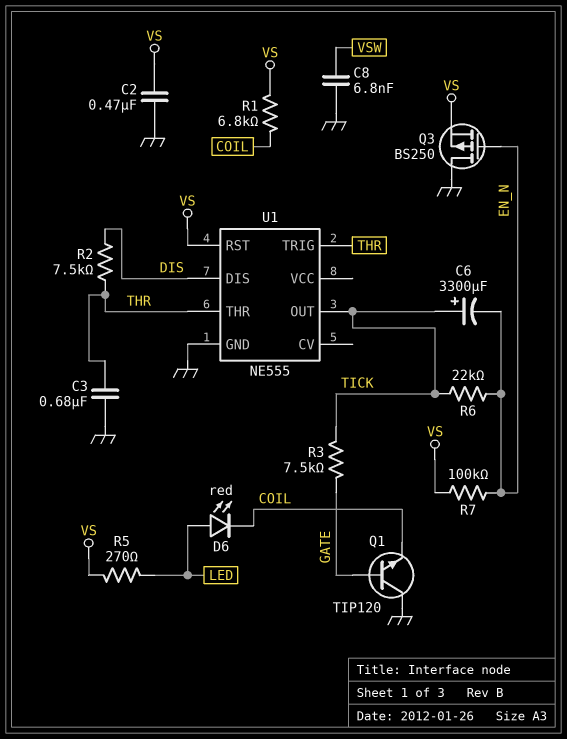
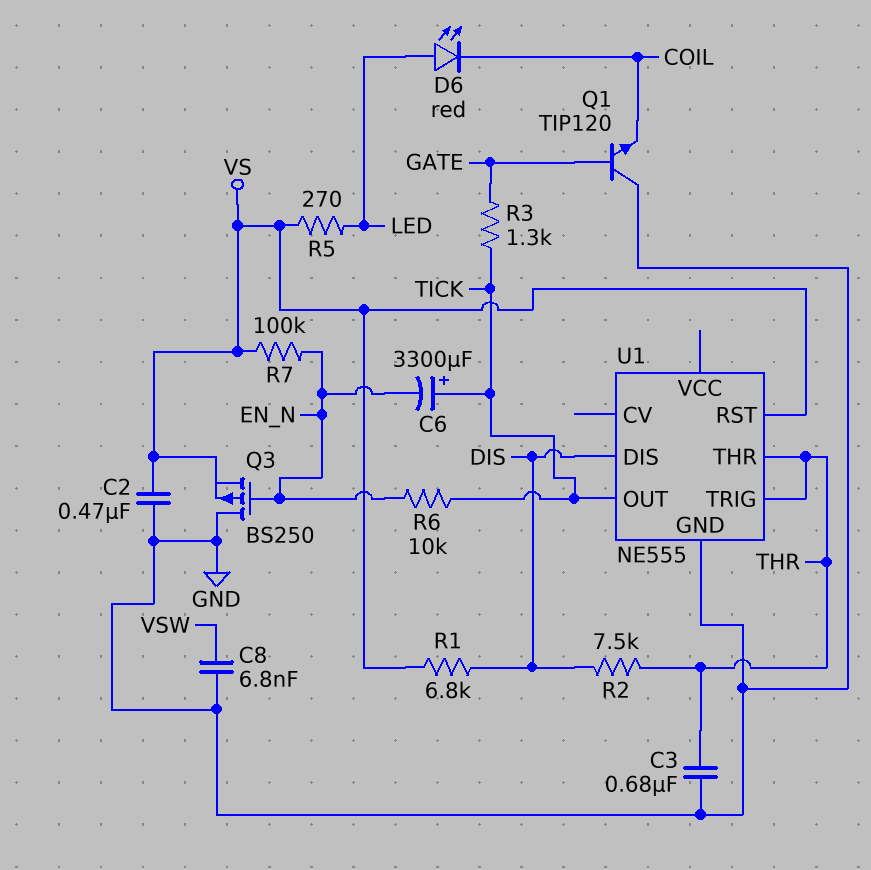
R1: 6.8k (COIL, VS) -> 6.8k (DIS, VS)
R3: 7.5k (GATE, TICK) -> 1.3k (GATE, TICK)
R6: 22k (EN_N, TICK) -> 10k (EN_N, TICK)

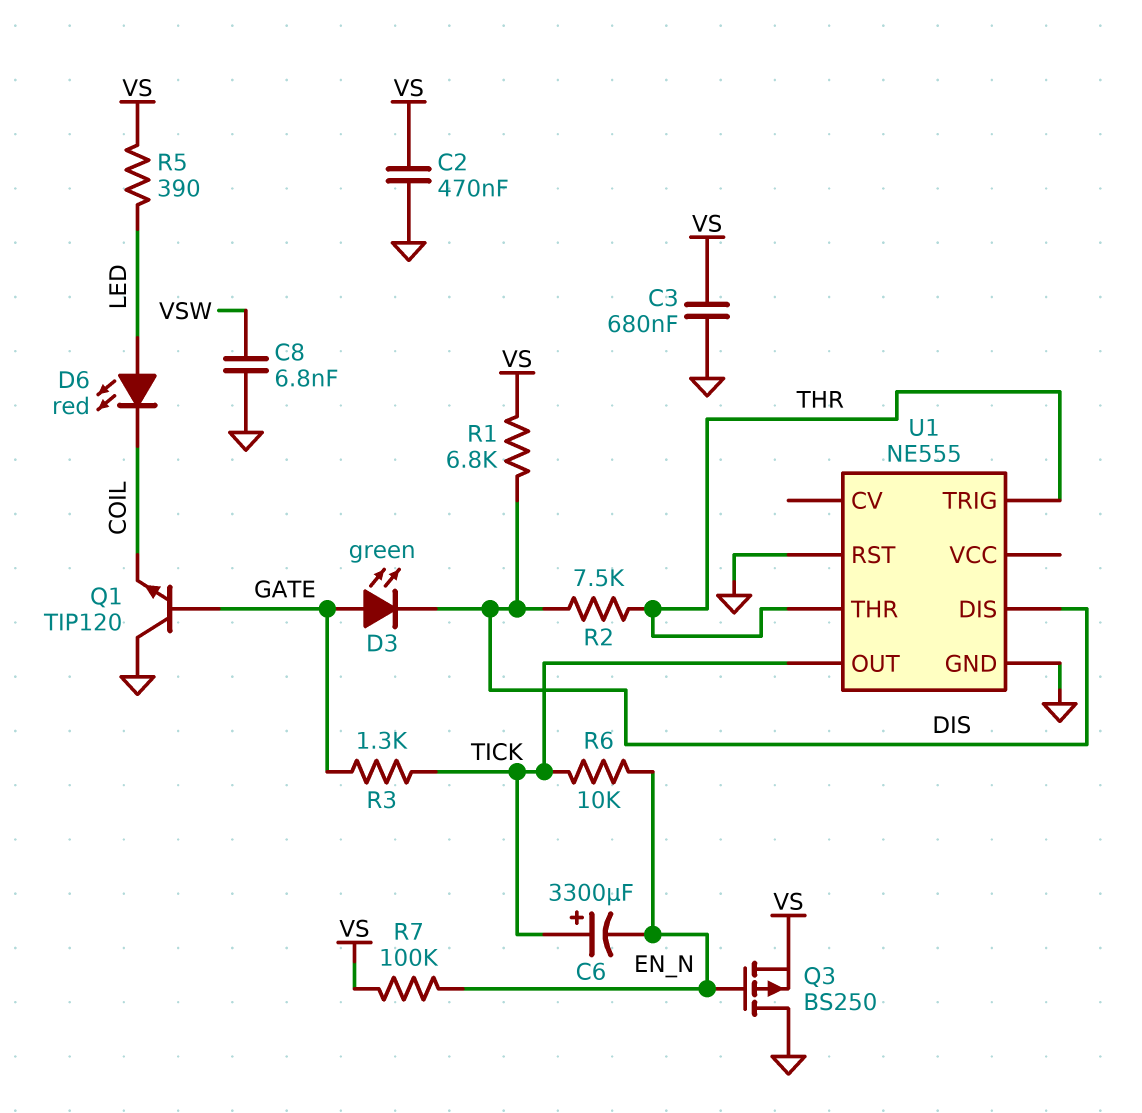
C3: 680nF (GND, THR) -> 680nF (GND, VS)
D3: none -> LED green (A GATE, K DIS)
R5: 270 (LED, VS) -> 390 (LED, VS)
U1 pin RST: VS -> GND

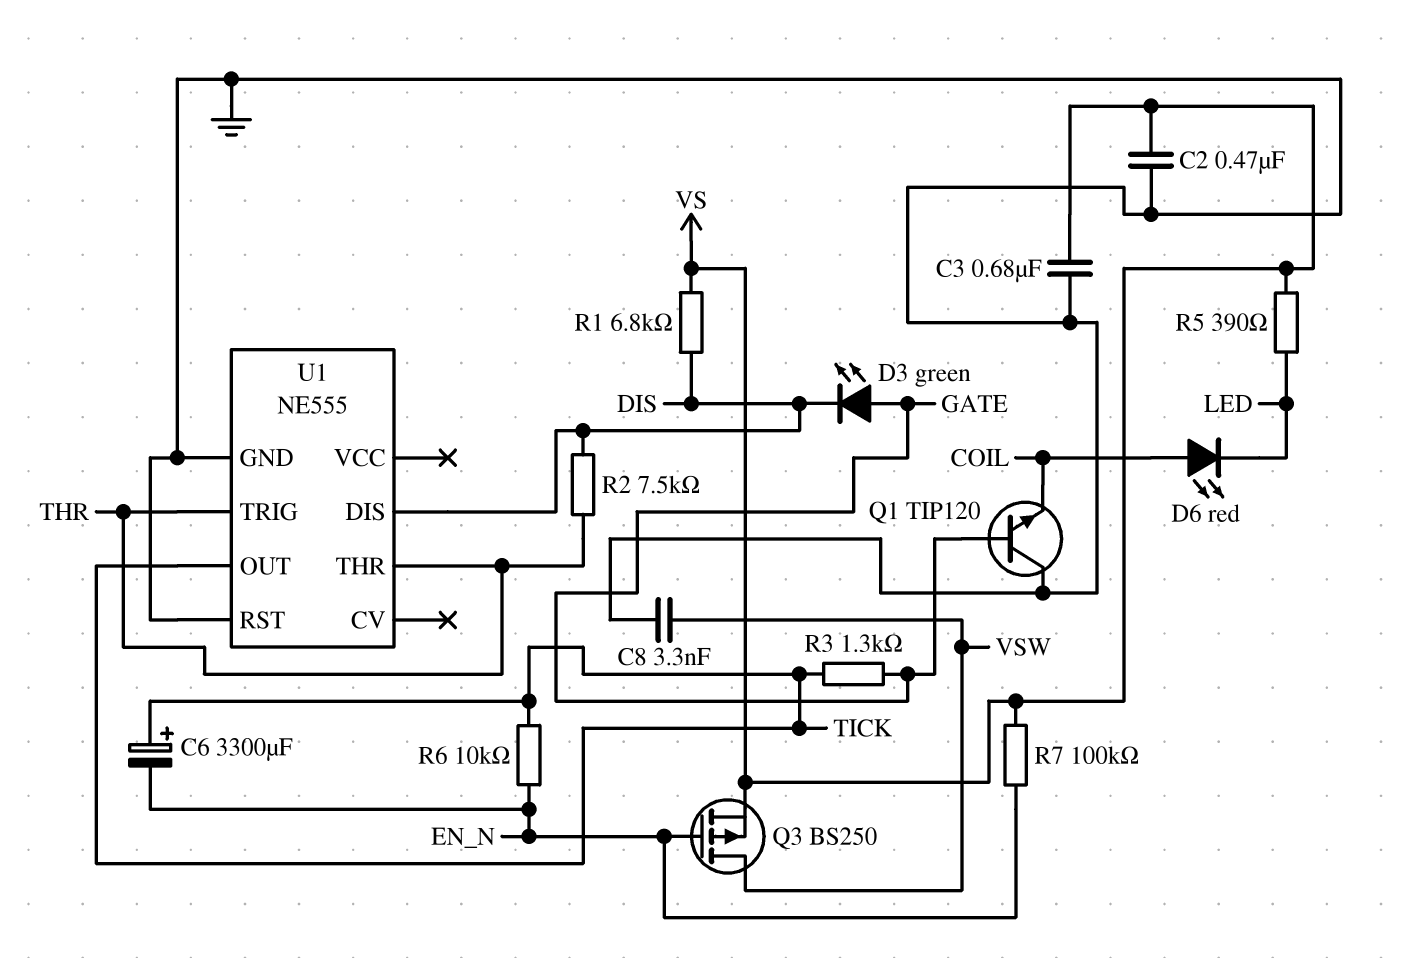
C8: 6.8nF (GND, VSW) -> 3.3nF (GND, VSW)
D6: LED red (A LED, K COIL) -> LED red (A COIL, K LED)
Q3: PMOS BS250 (G EN_N, D GND, S VS) -> PMOS BS250 (G EN_N, D VSW, S VS)

